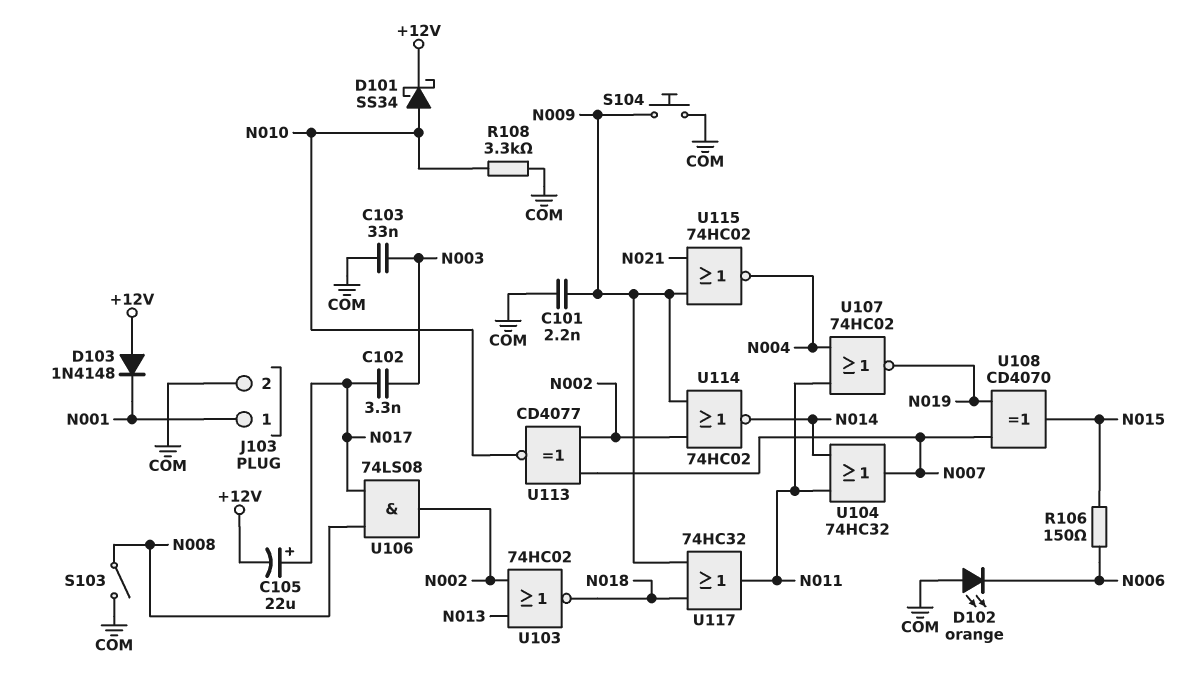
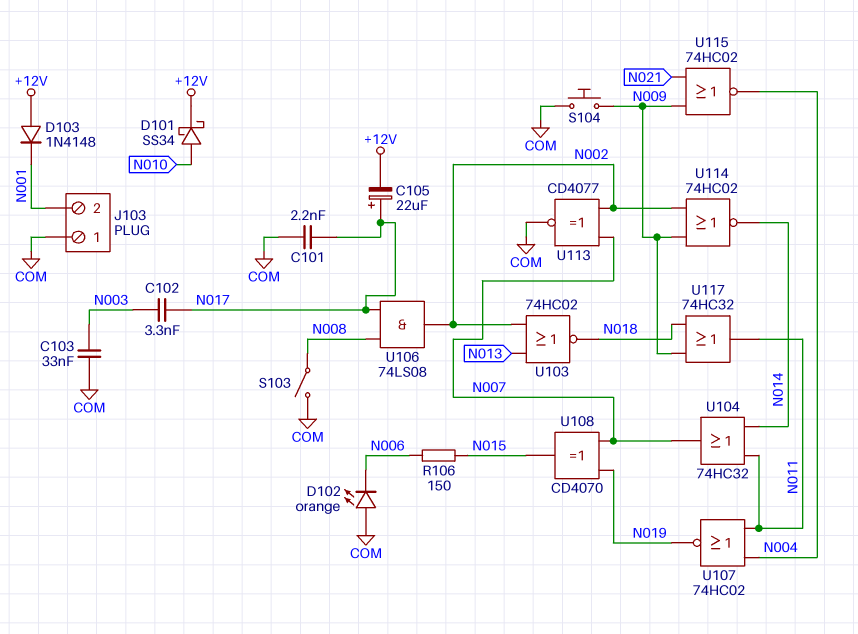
C101: 2.2nF (COM, N009) -> 2.2nF (COM, N017)
J103 pin 1: N001 -> COM
J103 pin 2: COM -> N001
R108: 3.3k (COM, N010) -> none
U113: XNOR CD4077 (in N002, in N007, out N010) -> XNOR CD4077 (in N002, in N007, out COM)

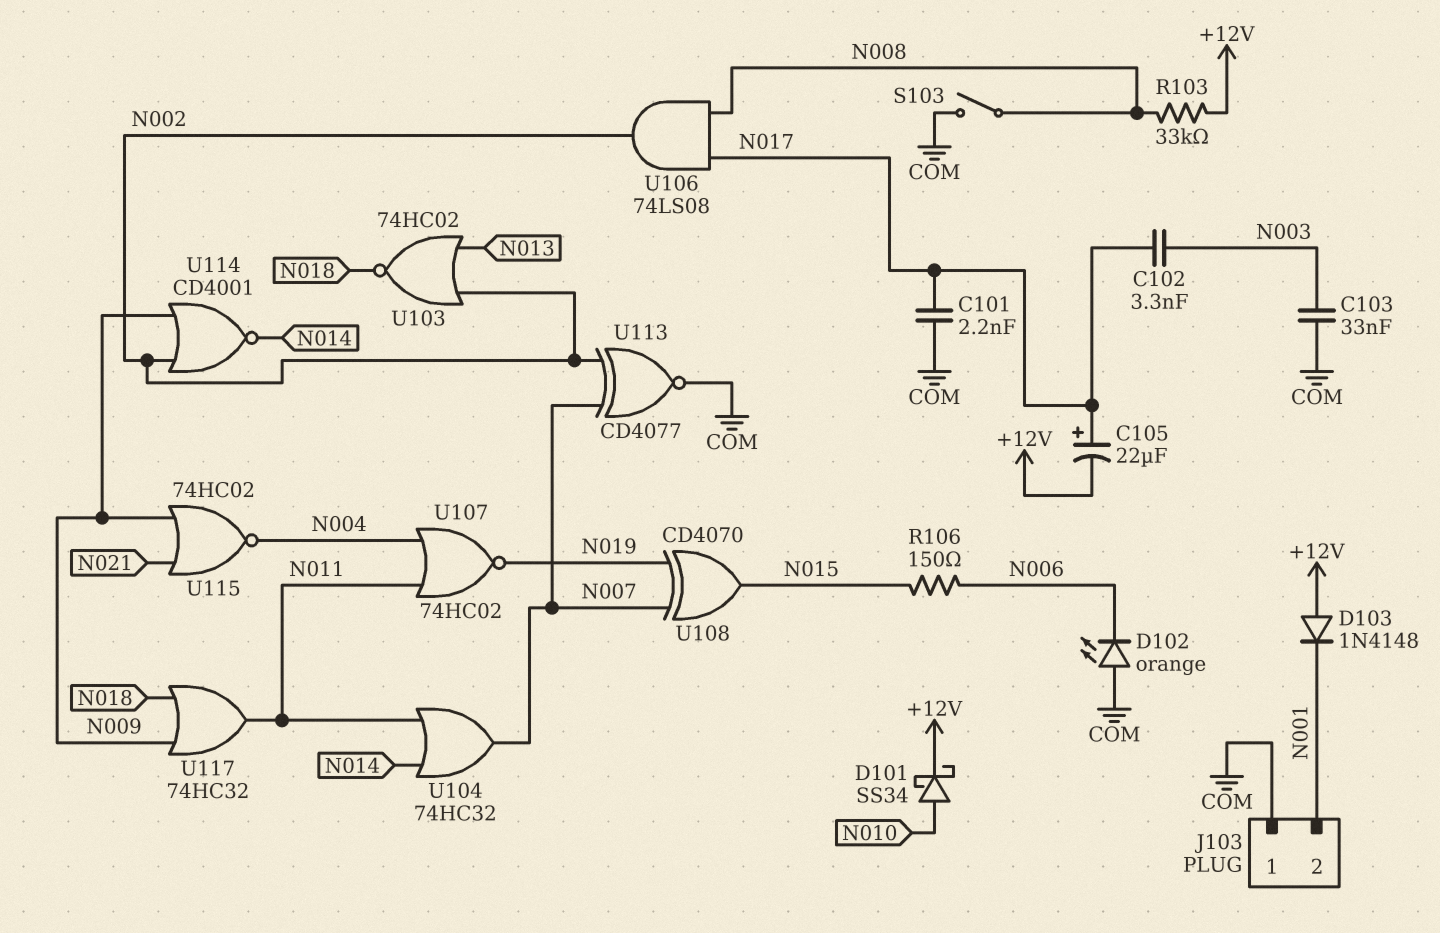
R103: none -> 33k (+12V, N008)
S104: button (COM, N009) -> none
U114: NOR 74HC02 (in N002, in N009, out N014) -> NOR CD4001 (in N002, in N009, out N014)

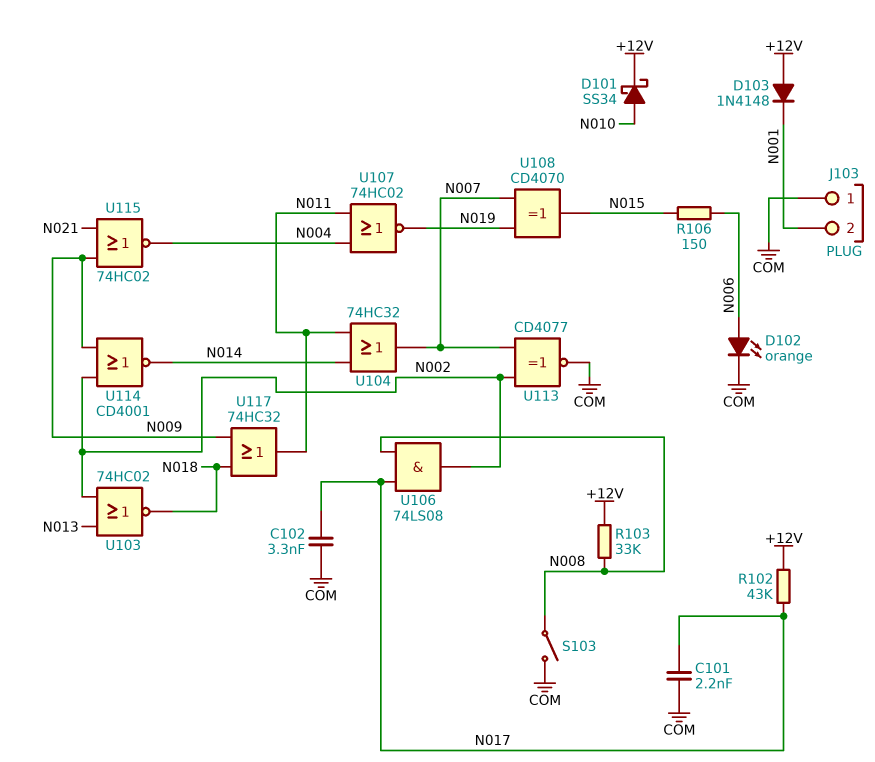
C102: 3.3nF (N003, N017) -> 3.3nF (COM, N017)
C103: 33nF (COM, N003) -> none
C105: 22uF (plus N017, minus +12V) -> none
D102: LED orange (A COM, K N006) -> LED orange (A N006, K COM)
R102: none -> 43k (+12V, N017)

